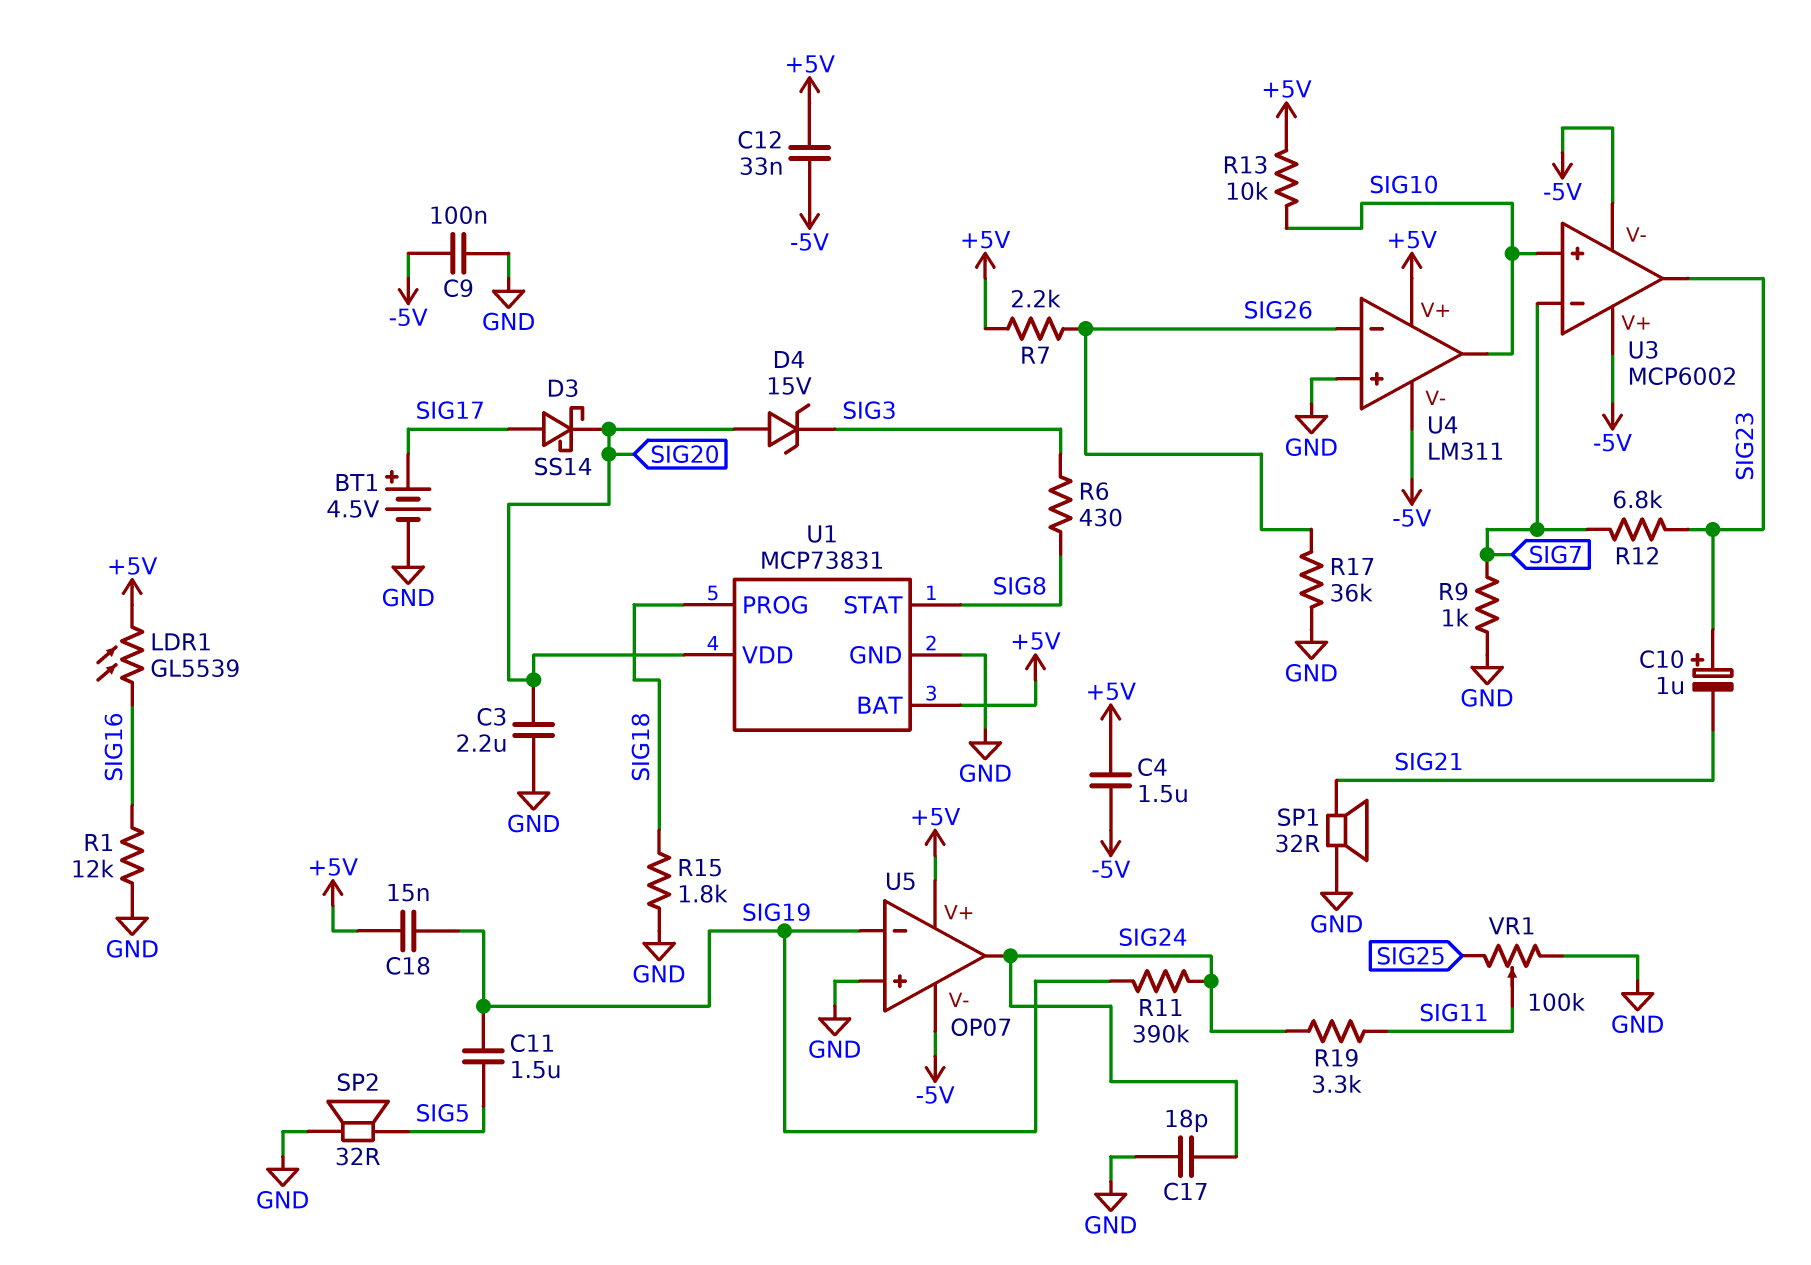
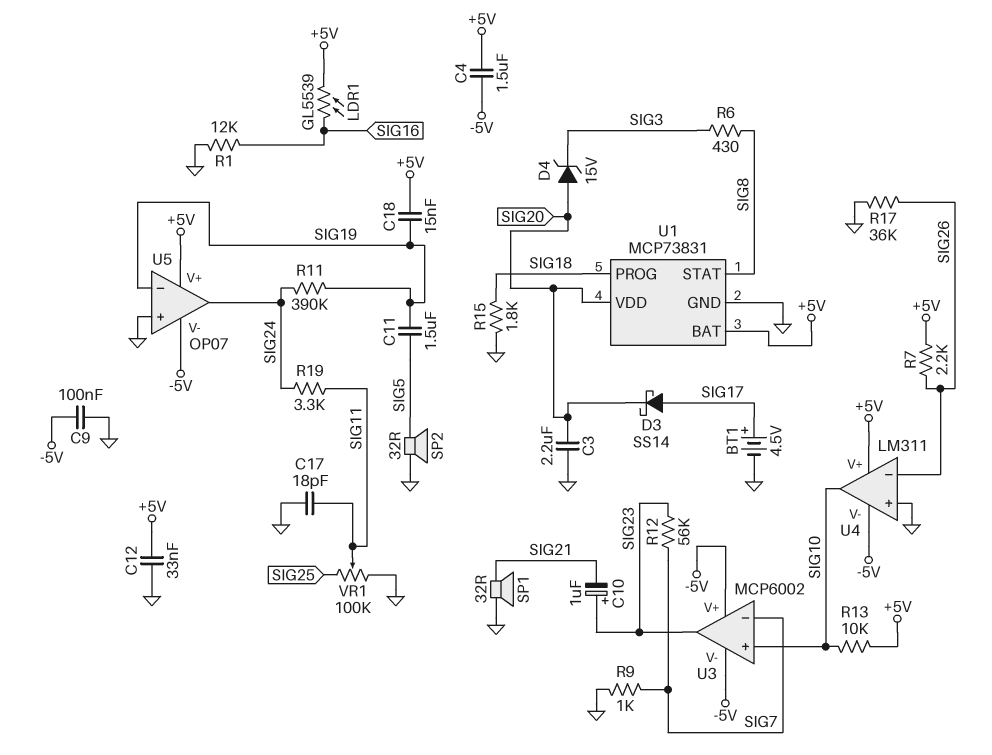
C12: 33nF (+5V, -5V) -> 33nF (+5V, GND)
C17: 18pF (GND, SIG24) -> 18pF (GND, SIG11)
R12: 6.8k (SIG7, SIG23) -> 56k (SIG7, SIG23)

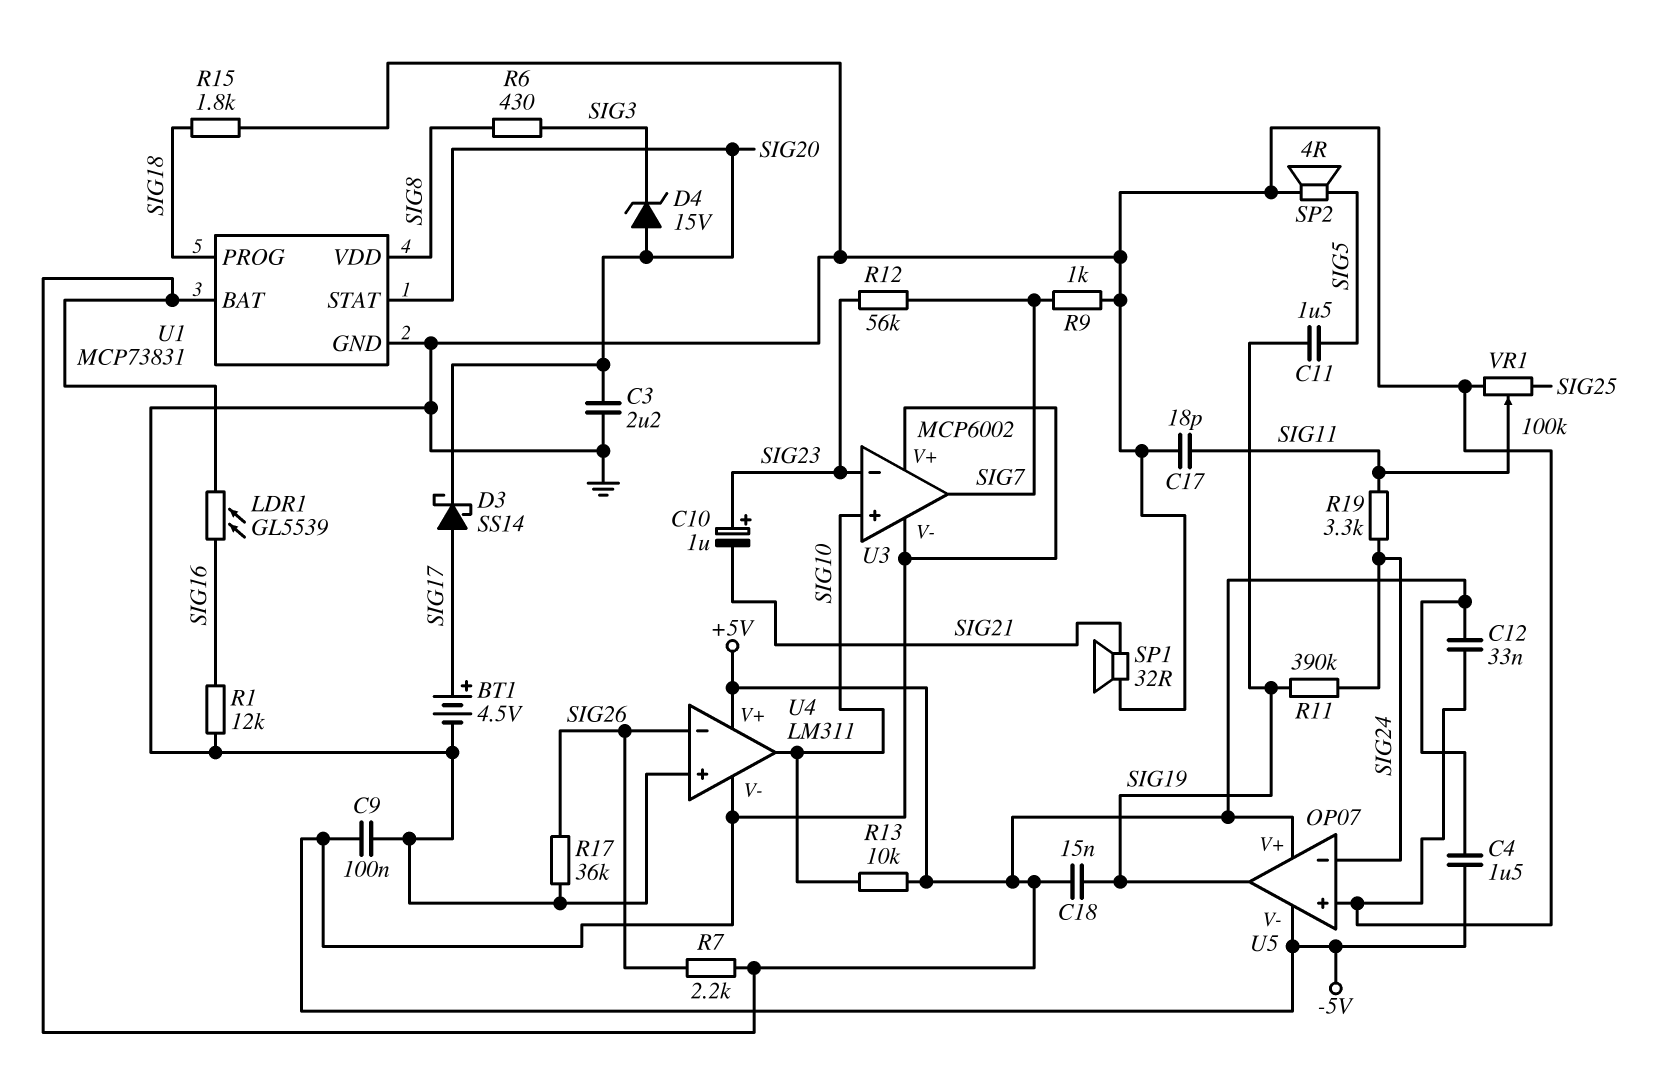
SP2: speaker 32R (GND, SIG5) -> speaker 4R (GND, SIG5)
U1 pin STAT: SIG8 -> SIG20
U1 pin VDD: SIG20 -> SIG8
U3 pin in-: SIG7 -> SIG23
U3 pin out: SIG23 -> SIG7
U5 pin in-: SIG19 -> SIG24
U5 pin out: SIG24 -> SIG19

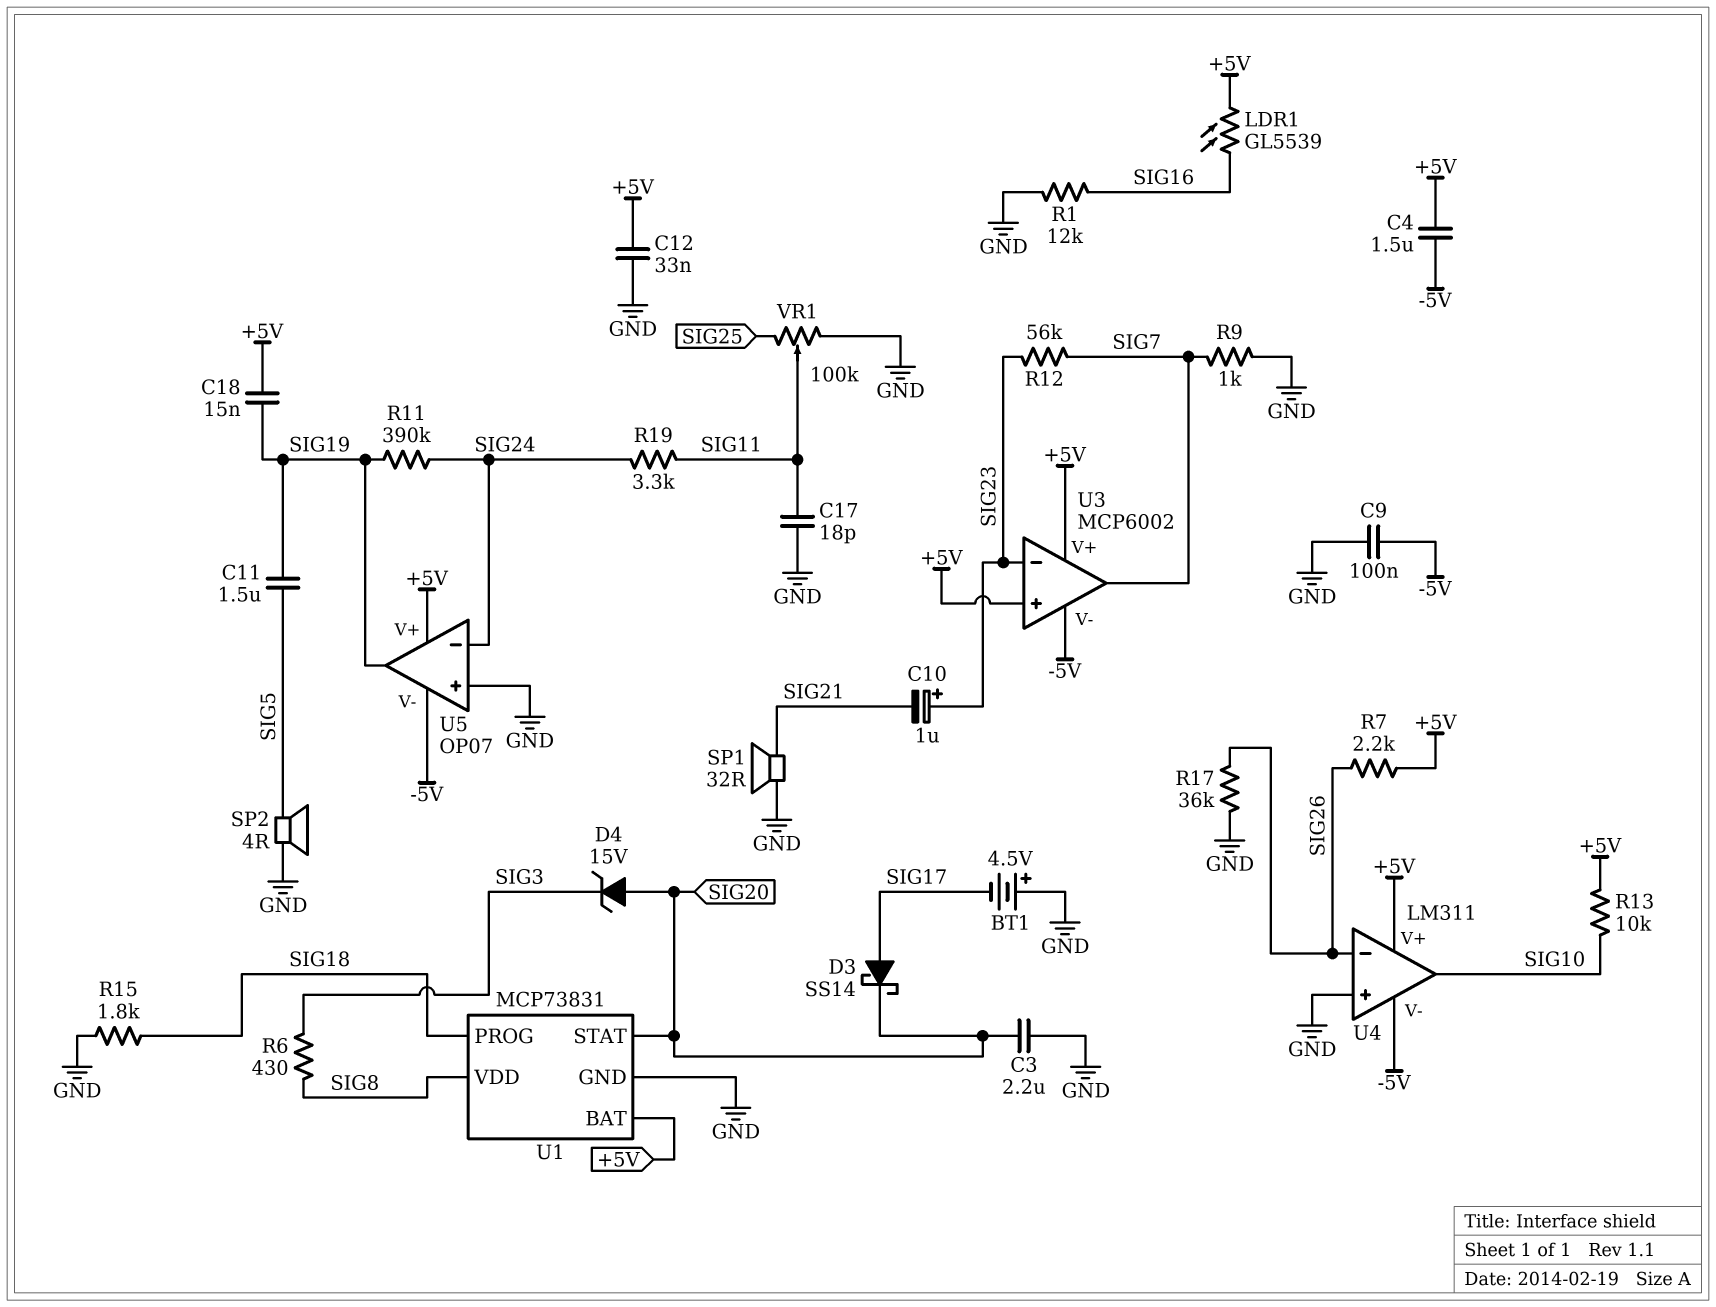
BT1: 4.5V (plus SIG17, minus GND) -> 4.5V (plus GND, minus SIG17)
U3 pin V+: -5V -> +5V
U3 pin in+: SIG10 -> +5V

